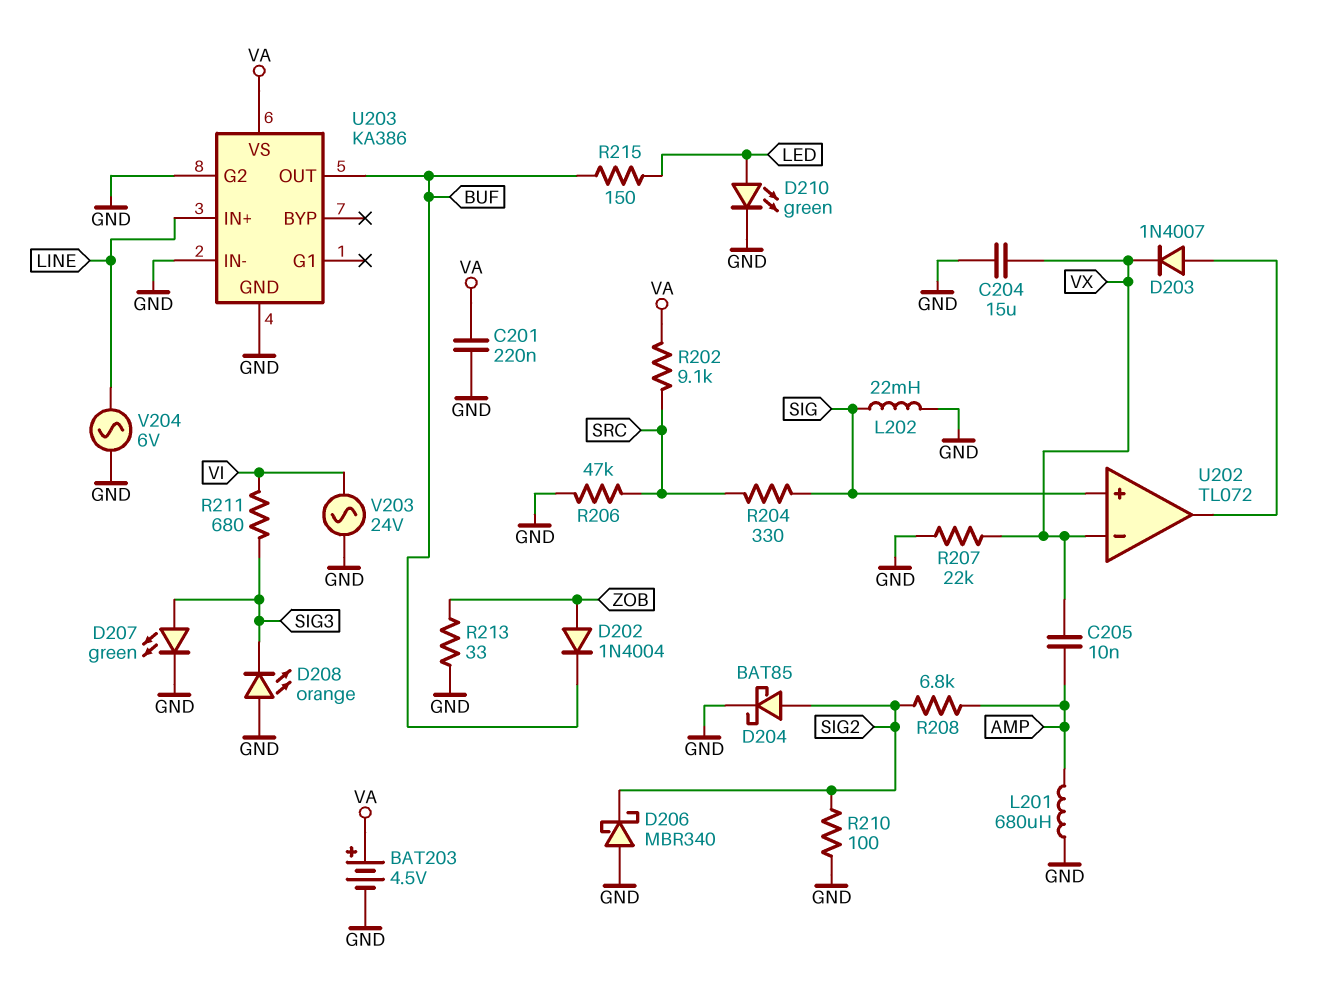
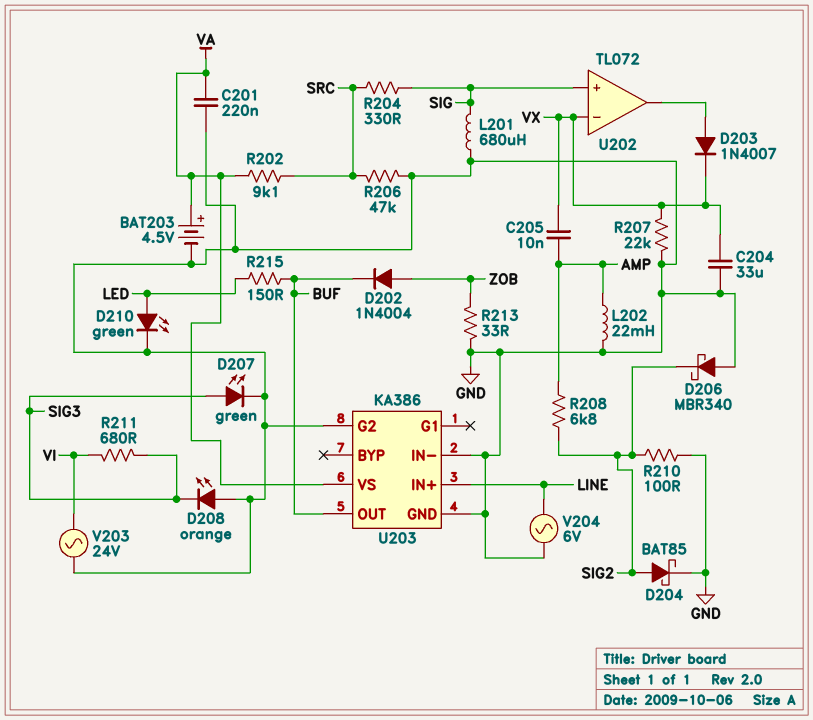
C204: 15uF (GND, VX) -> 33uF (GND, VX)
L201: 680uH (AMP, GND) -> 680uH (GND, SIG)
L202: 22mH (GND, SIG) -> 22mH (AMP, GND)

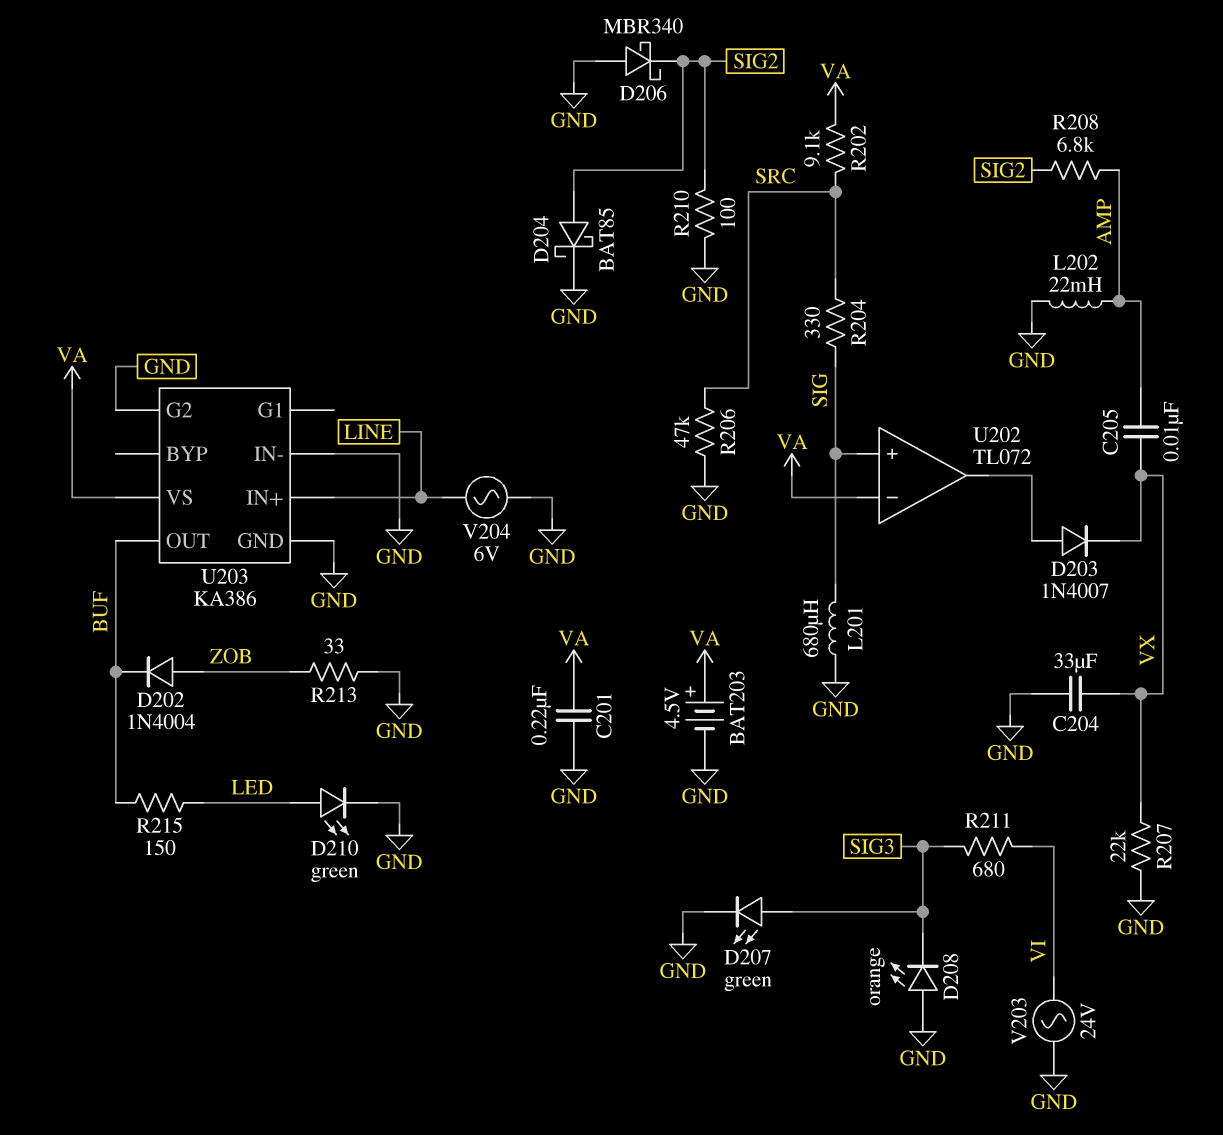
U202 pin in-: VX -> VA

